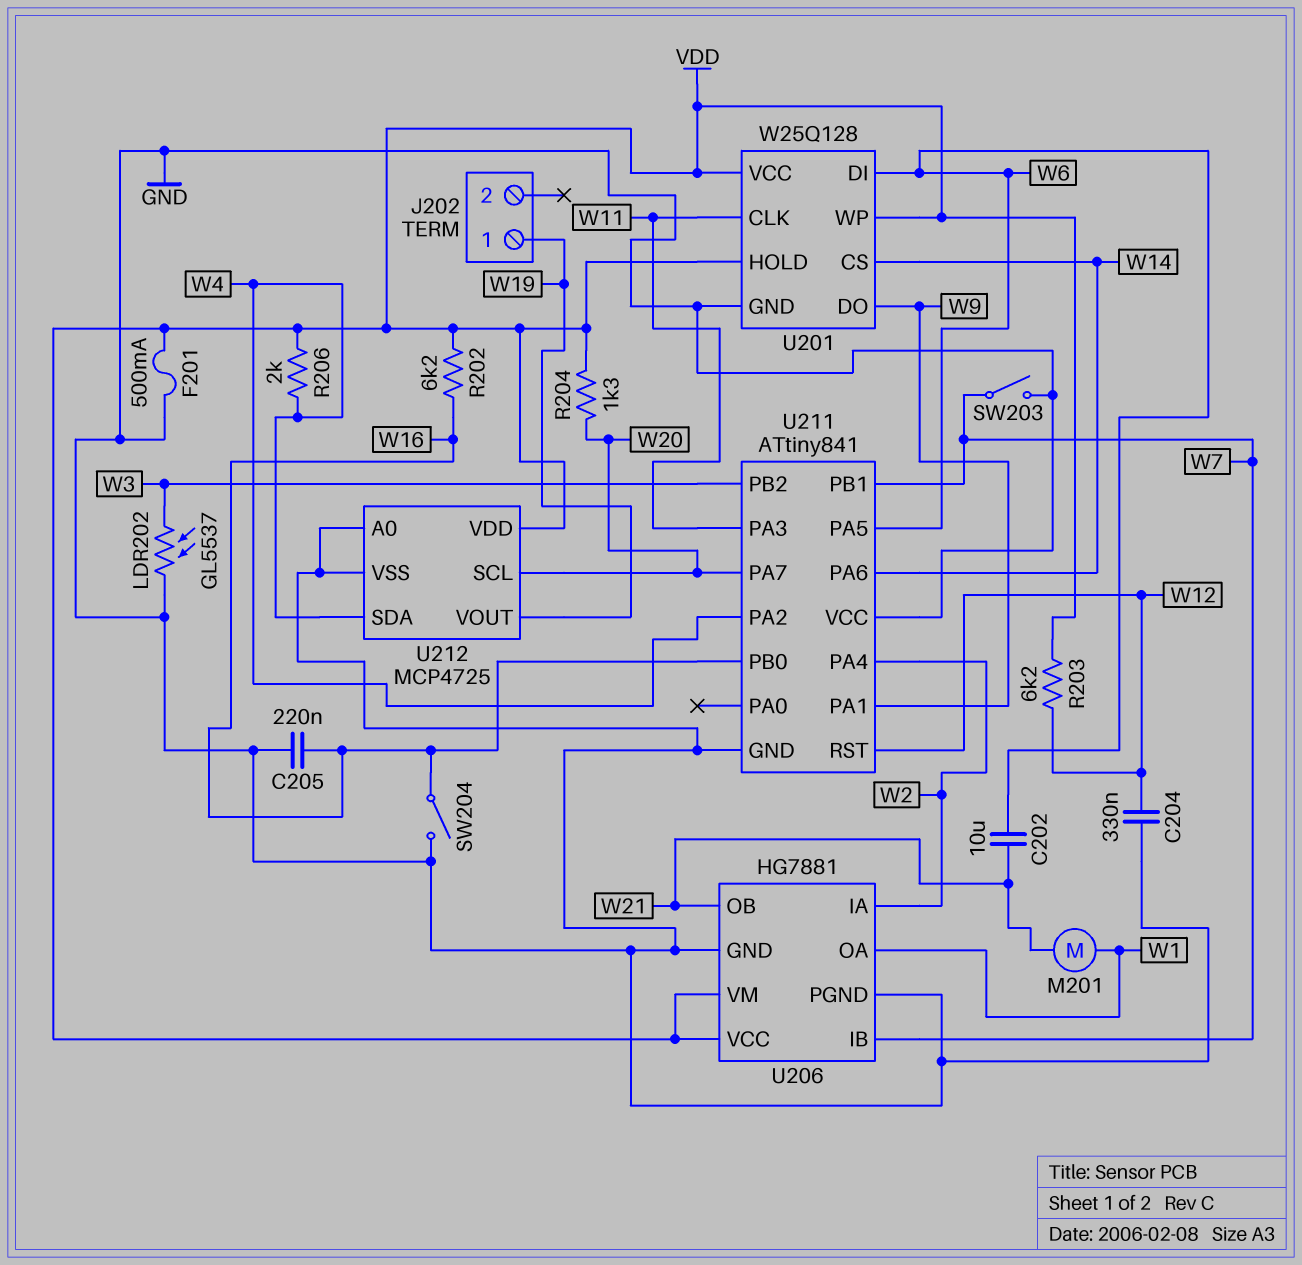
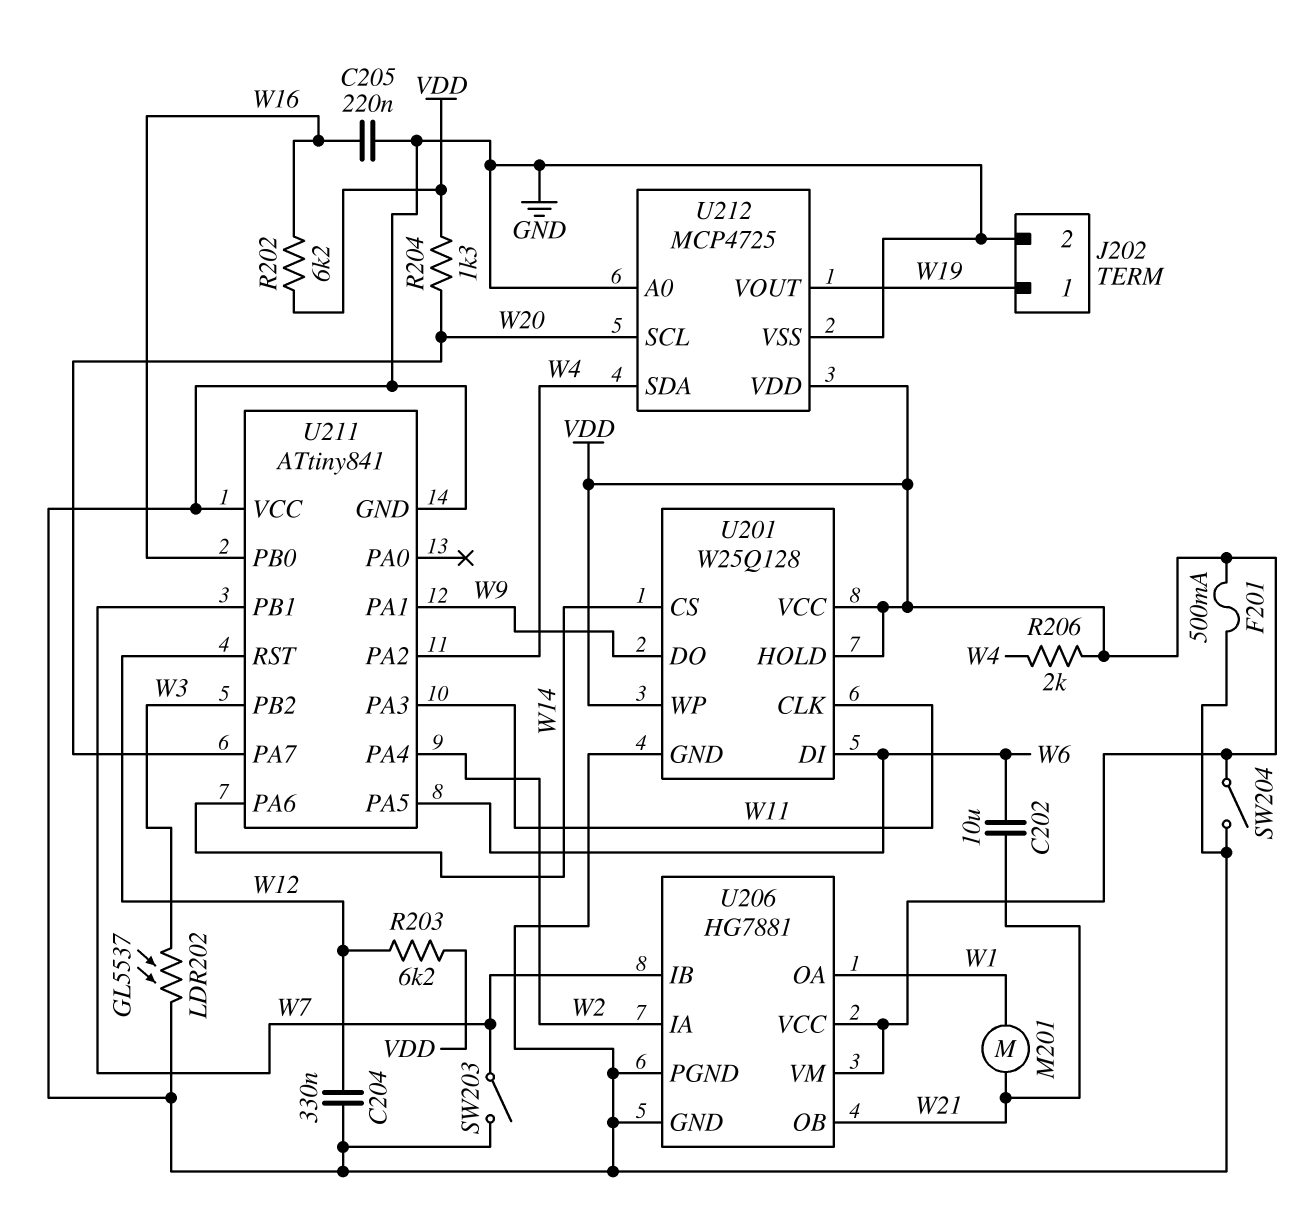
J202 pin 2: none -> GND
SW204: switch (GND, W16) -> switch (GND, VDD)

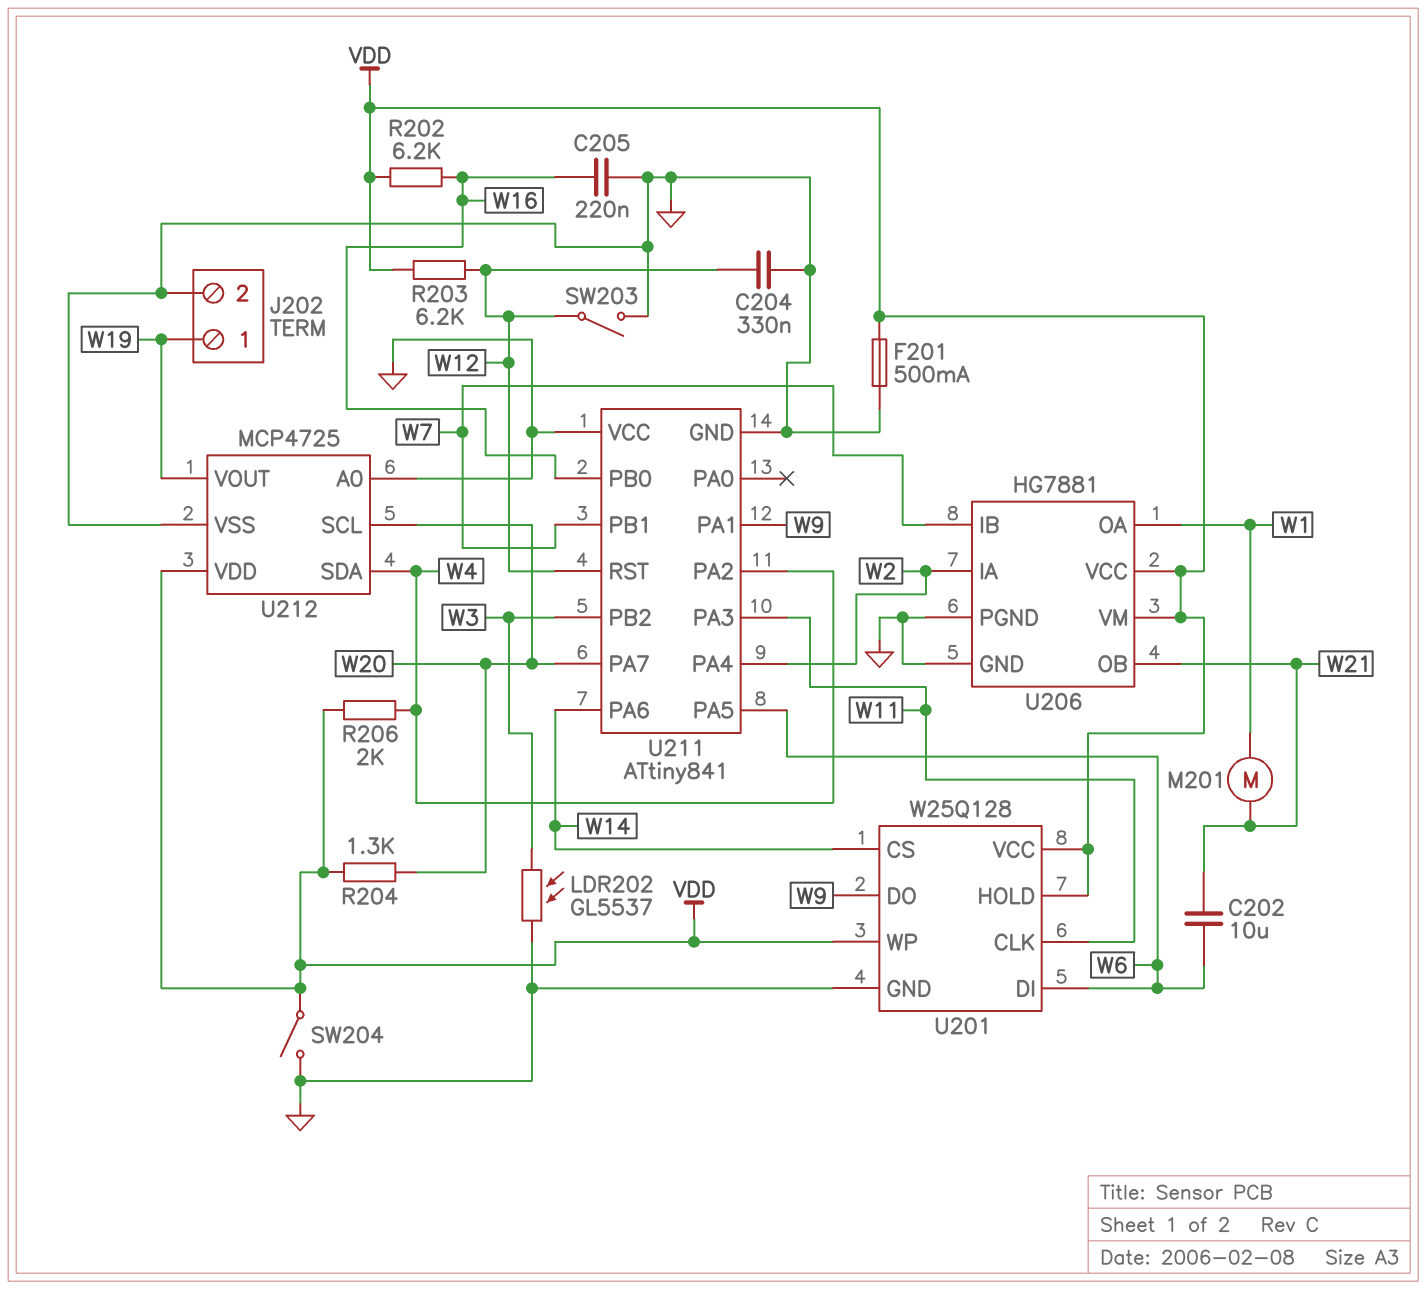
SW203: switch (GND, W7) -> switch (GND, W12)

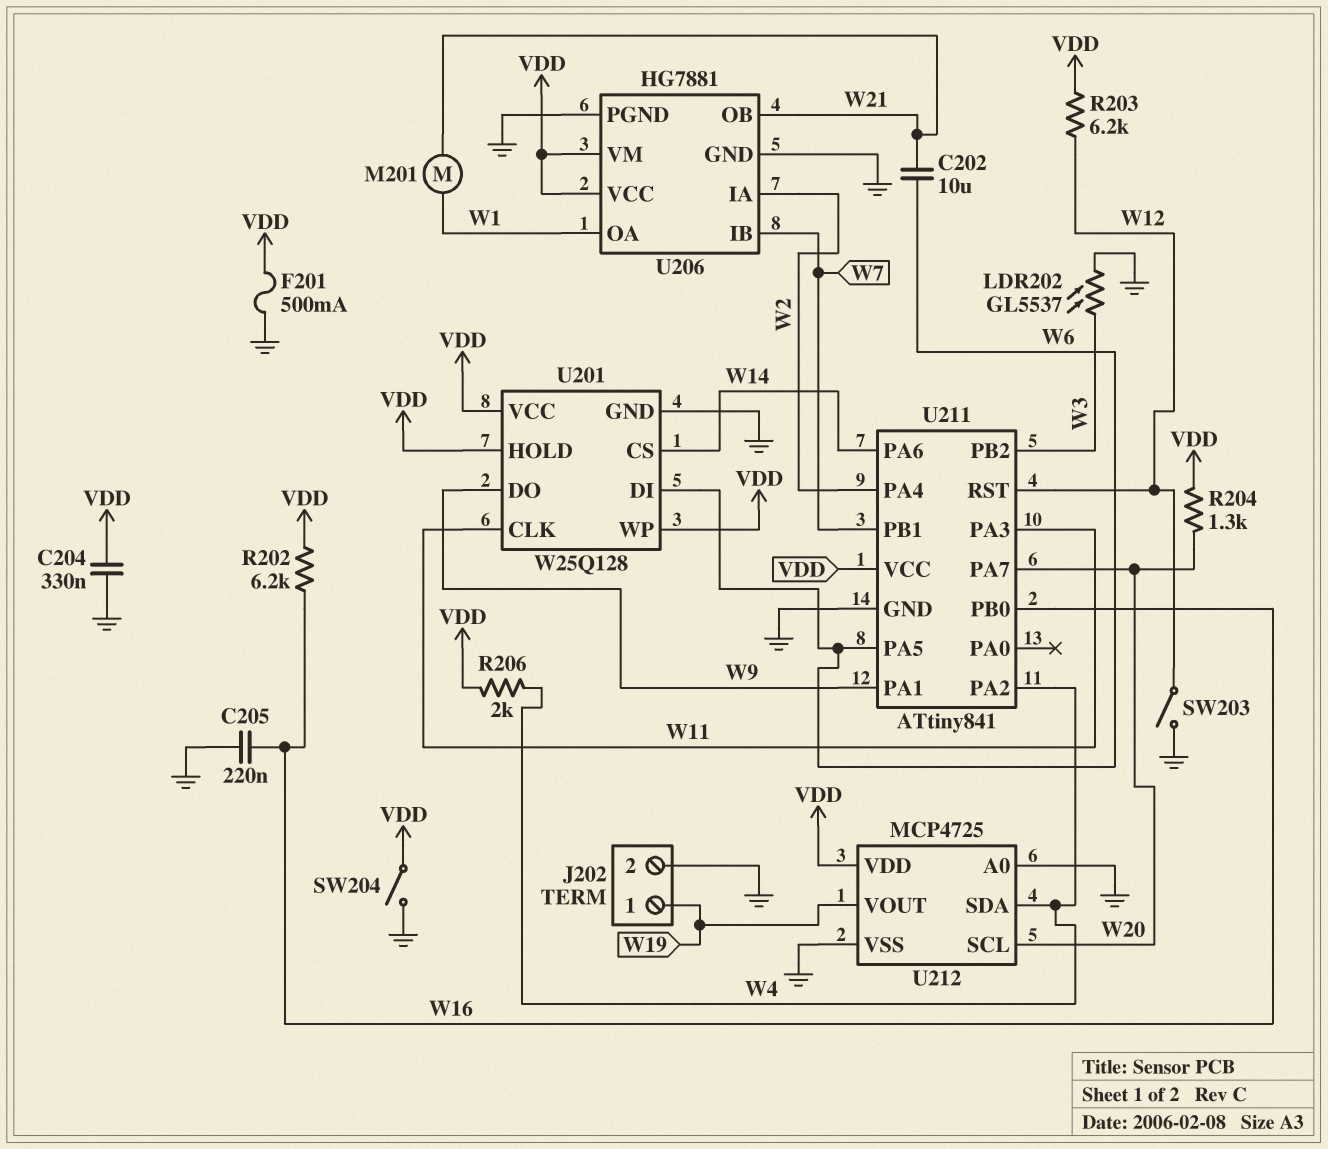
C204: 330nF (GND, W12) -> 330nF (GND, VDD)
U211 pin VCC: GND -> VDD

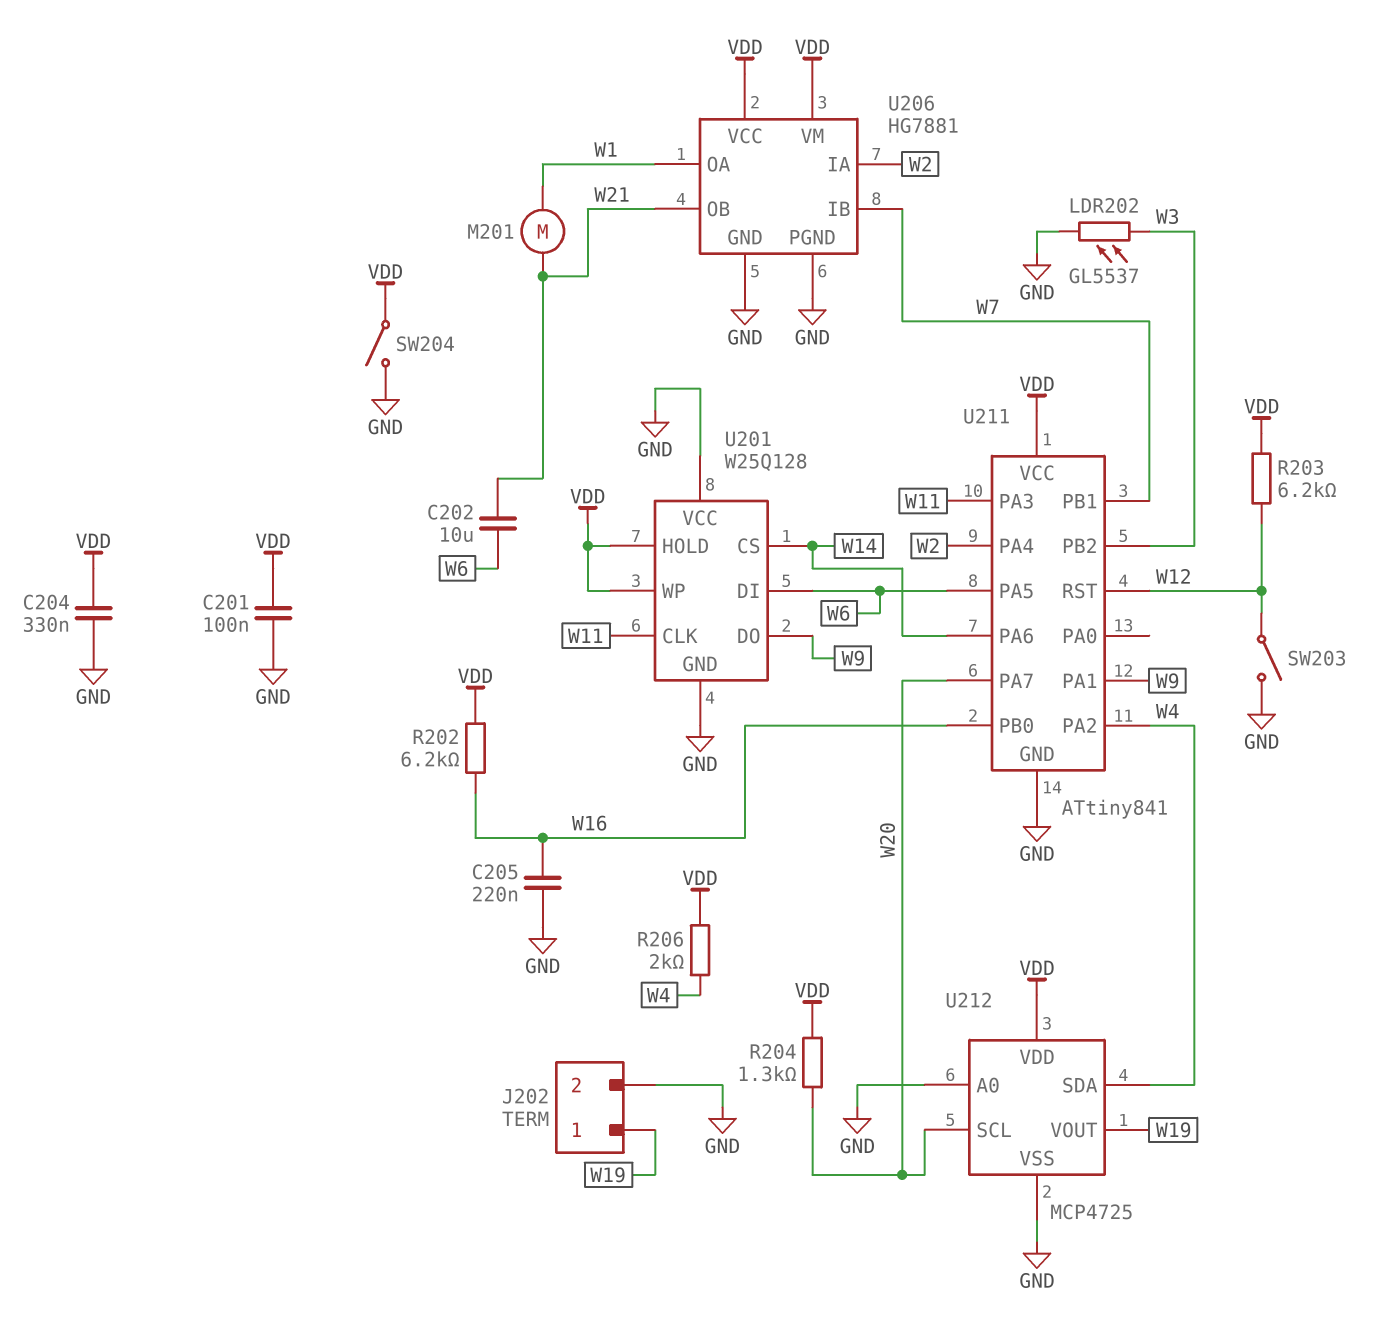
C201: none -> 100nF (GND, VDD)
F201: 500mA (GND, VDD) -> none
U201 pin VCC: VDD -> GND

